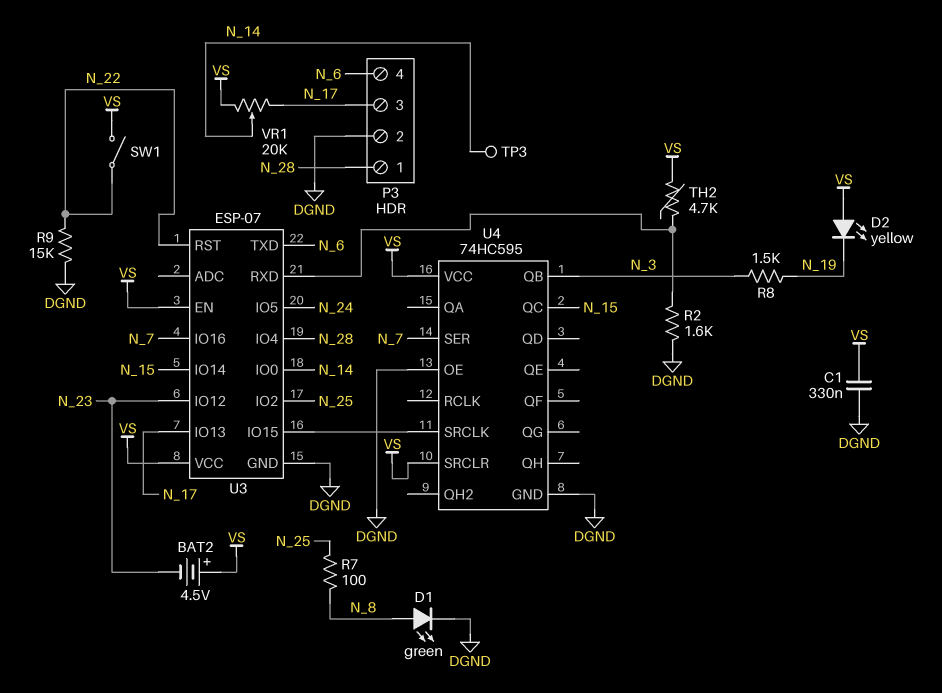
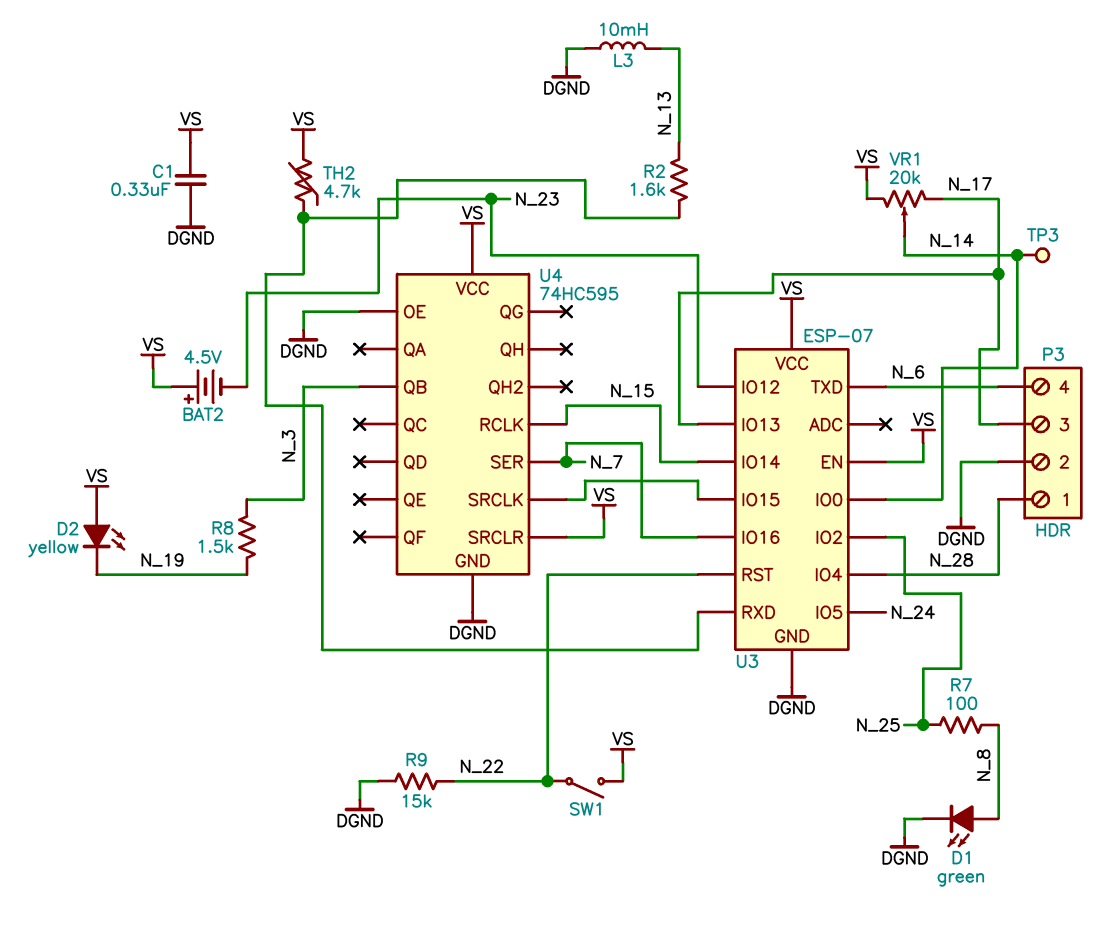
L3: none -> 10mH (DGND, N_13)
R2: 1.6k (DGND, U3/RXD) -> 1.6k (N_13, U3/RXD)
U4 pin QC: N_15 -> none
U4 pin RCLK: none -> N_15

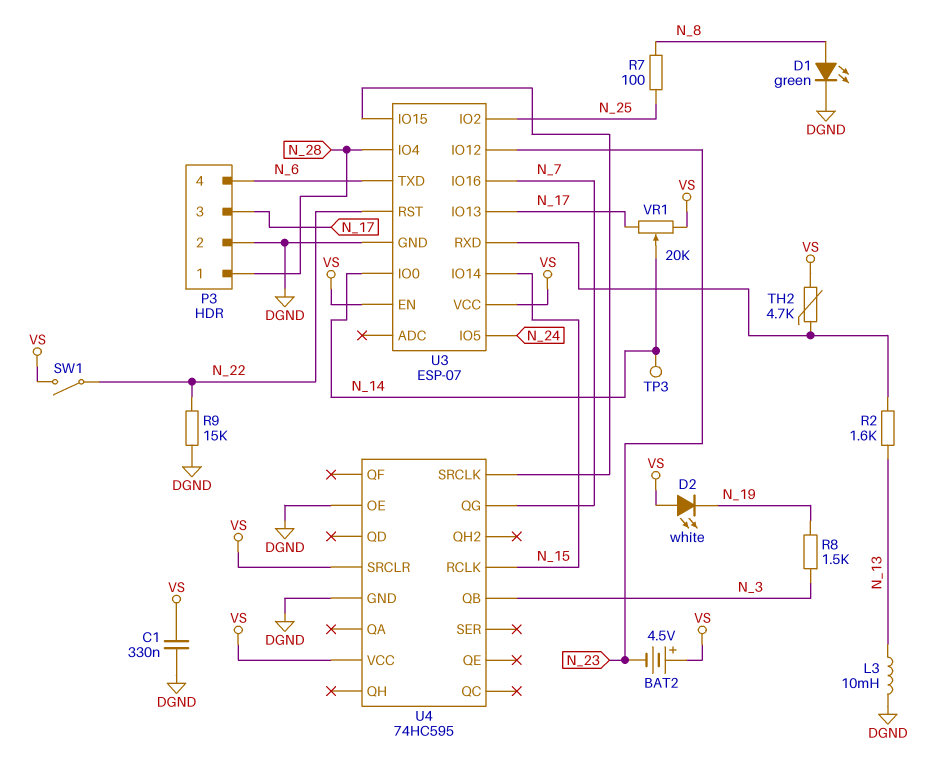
D2: LED yellow (A VS, K N_19) -> LED white (A VS, K N_19)
U4 pin QG: none -> N_7
U4 pin SER: N_7 -> none

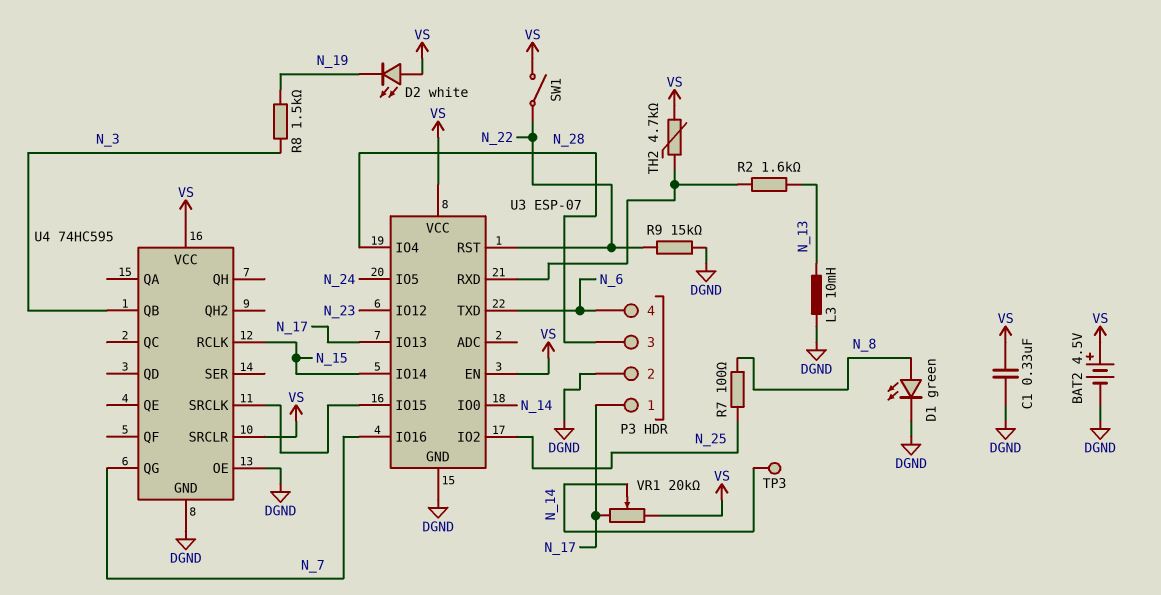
BAT2: 4.5V (plus VS, minus N_23) -> 4.5V (plus VS, minus DGND)
P3 pin 1: N_28 -> N_17
P3 pin 3: N_17 -> N_28

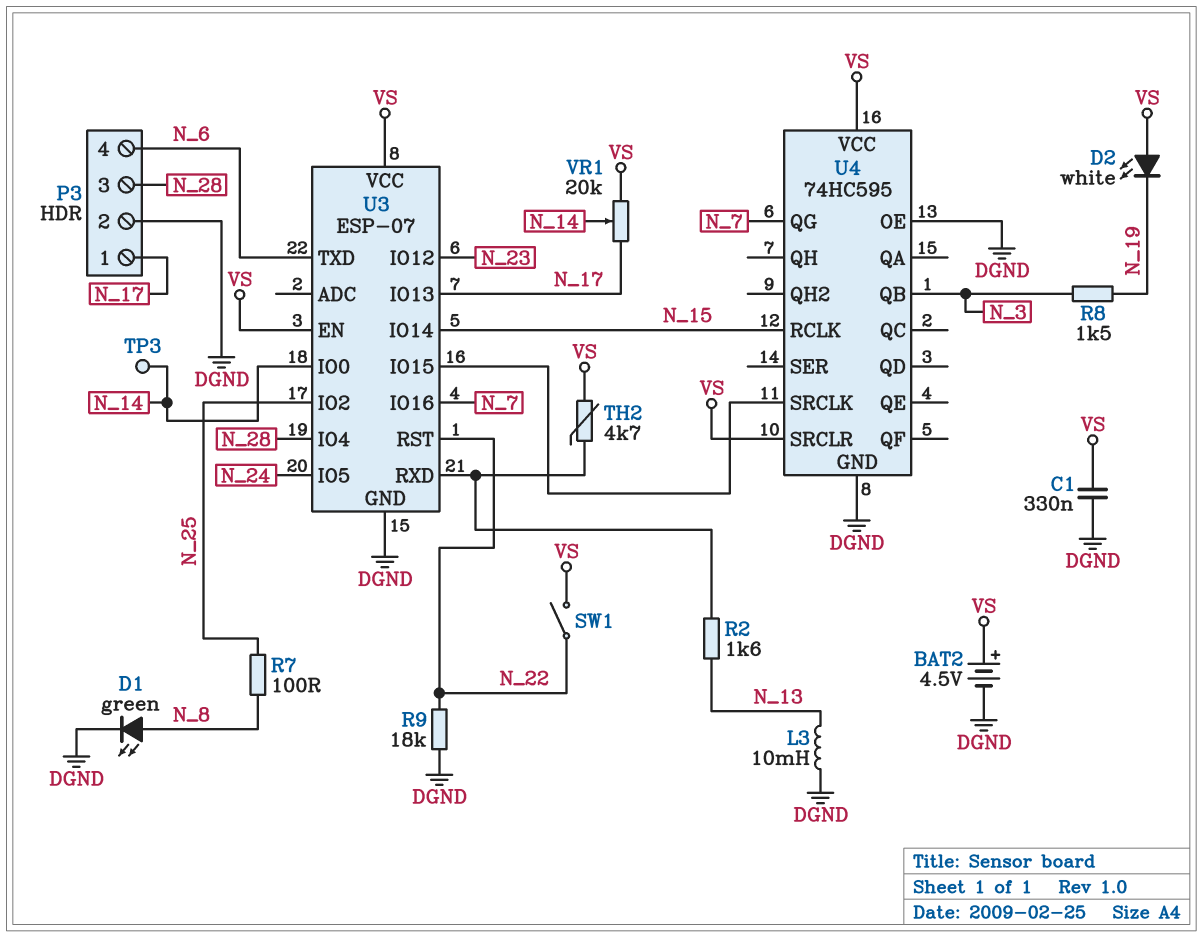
R9: 15k (DGND, N_22) -> 18k (DGND, N_22)

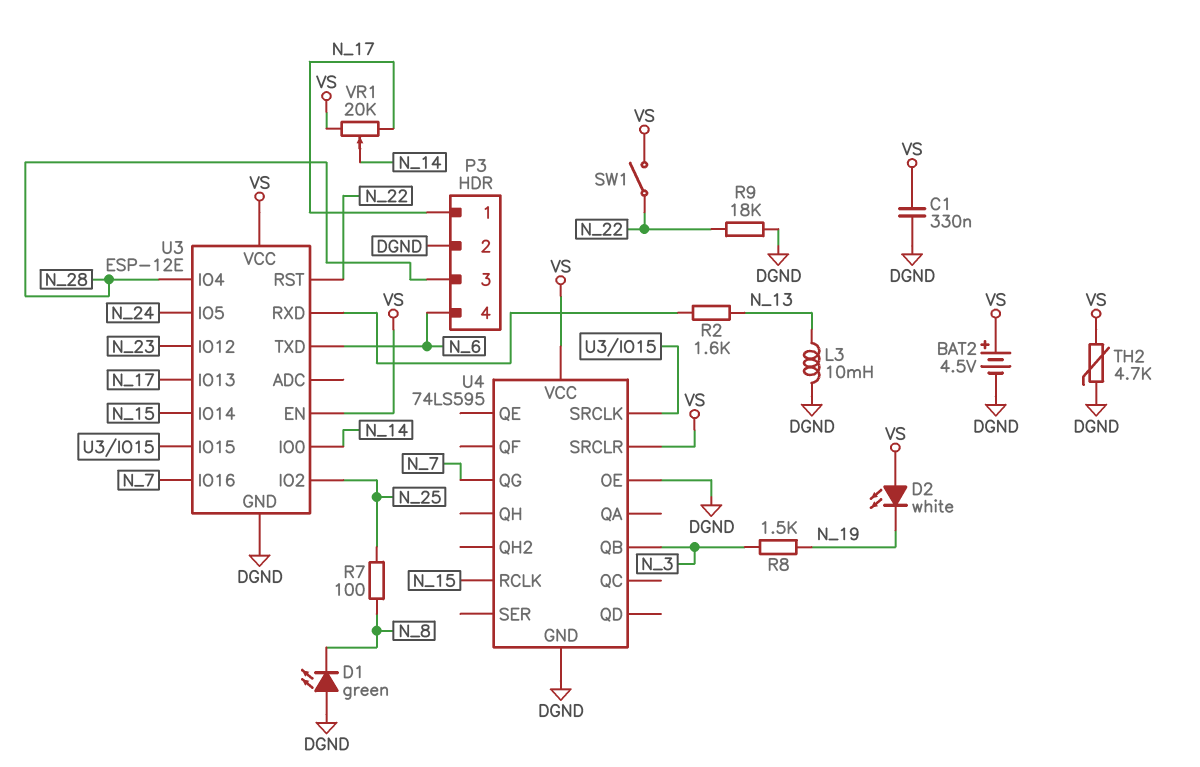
D1: LED green (A N_8, K DGND) -> LED green (A DGND, K N_8)
TH2: 4.7k (U3/RXD, VS) -> 4.7k (DGND, VS)
TP3: test point (N_14) -> none
U3: ESP-07 -> ESP-12E
U4: 74HC595 -> 74LS595

